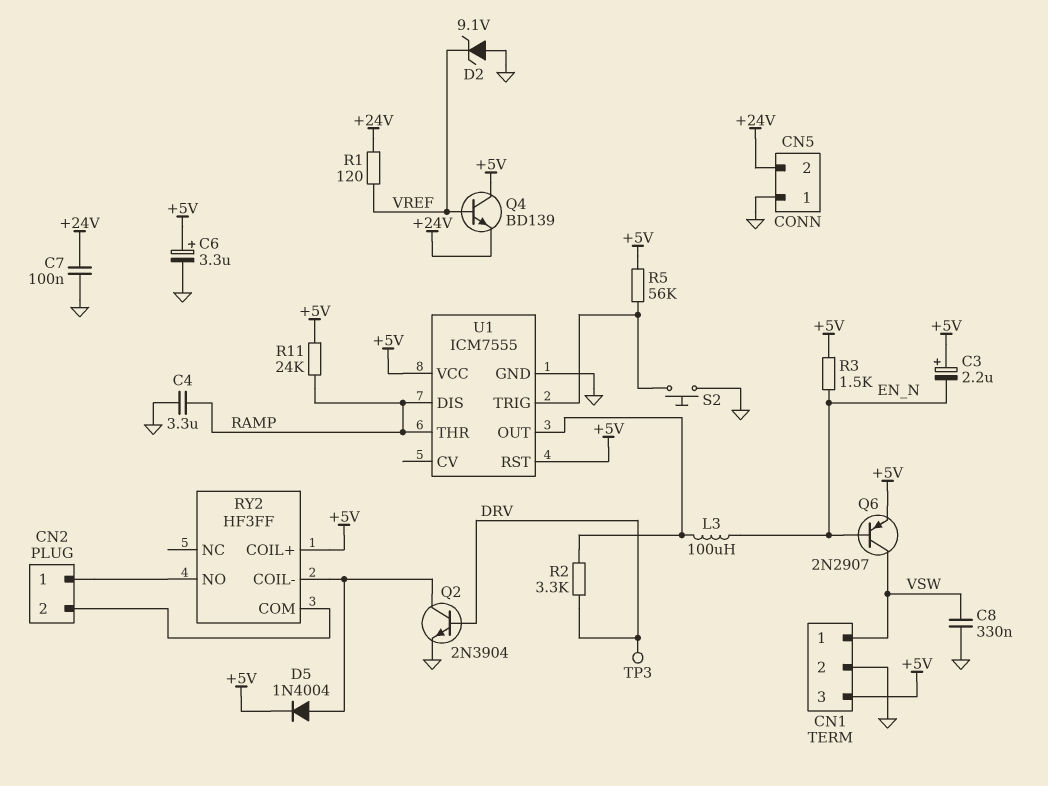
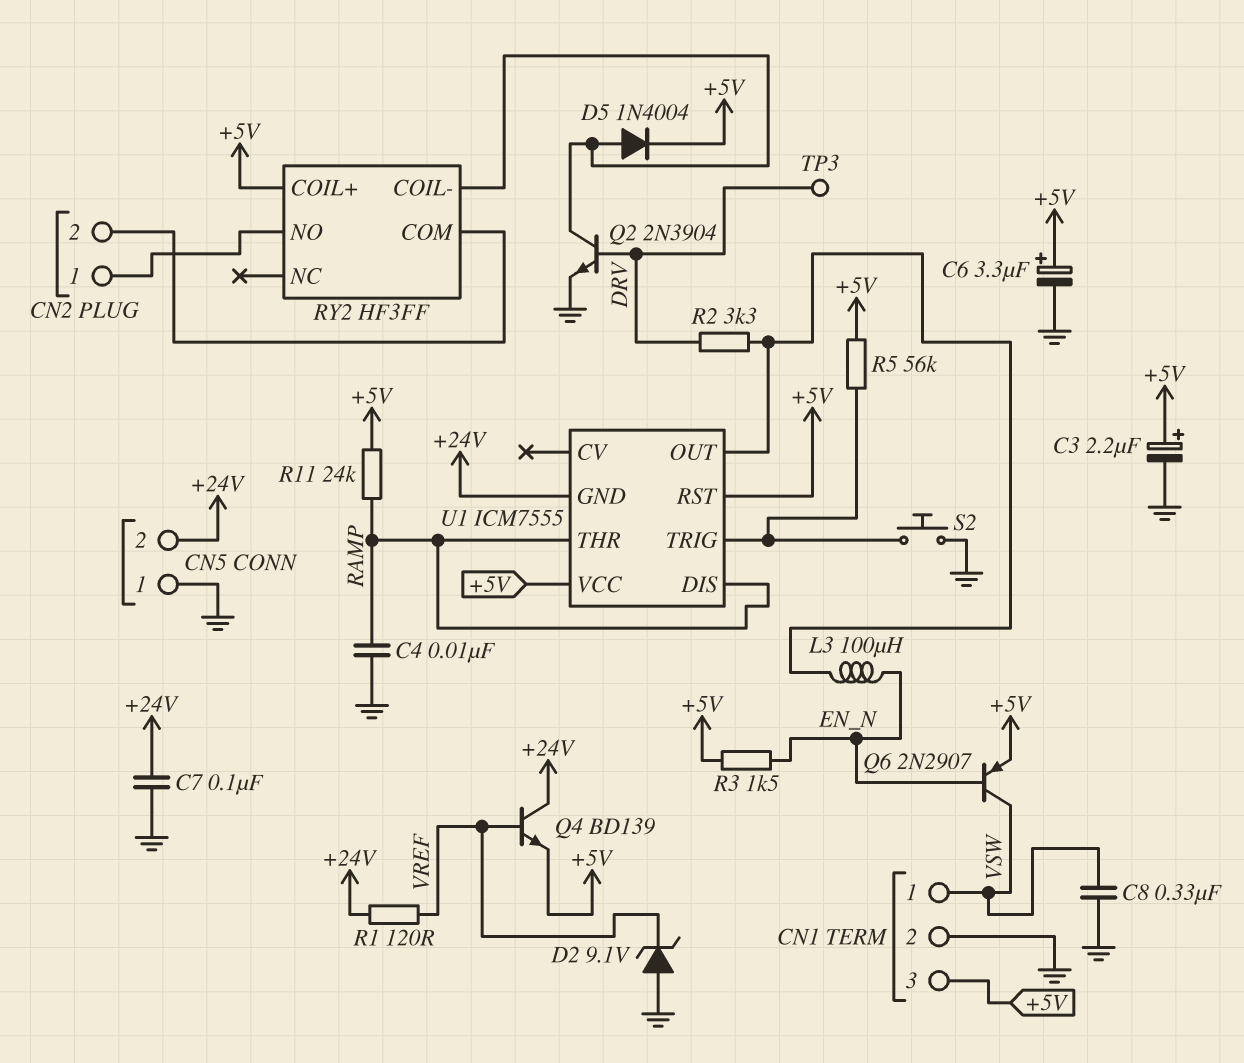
C3: 2.2uF (plus +5V, minus EN_N) -> 2.2uF (plus +5V, minus GND)
C4: 3.3uF (GND, RAMP) -> 10nF (GND, RAMP)
Q4: NPN BD139 (B VREF, C +5V, E +24V) -> NPN BD139 (B VREF, C +24V, E +5V)
U1 pin GND: GND -> +24V

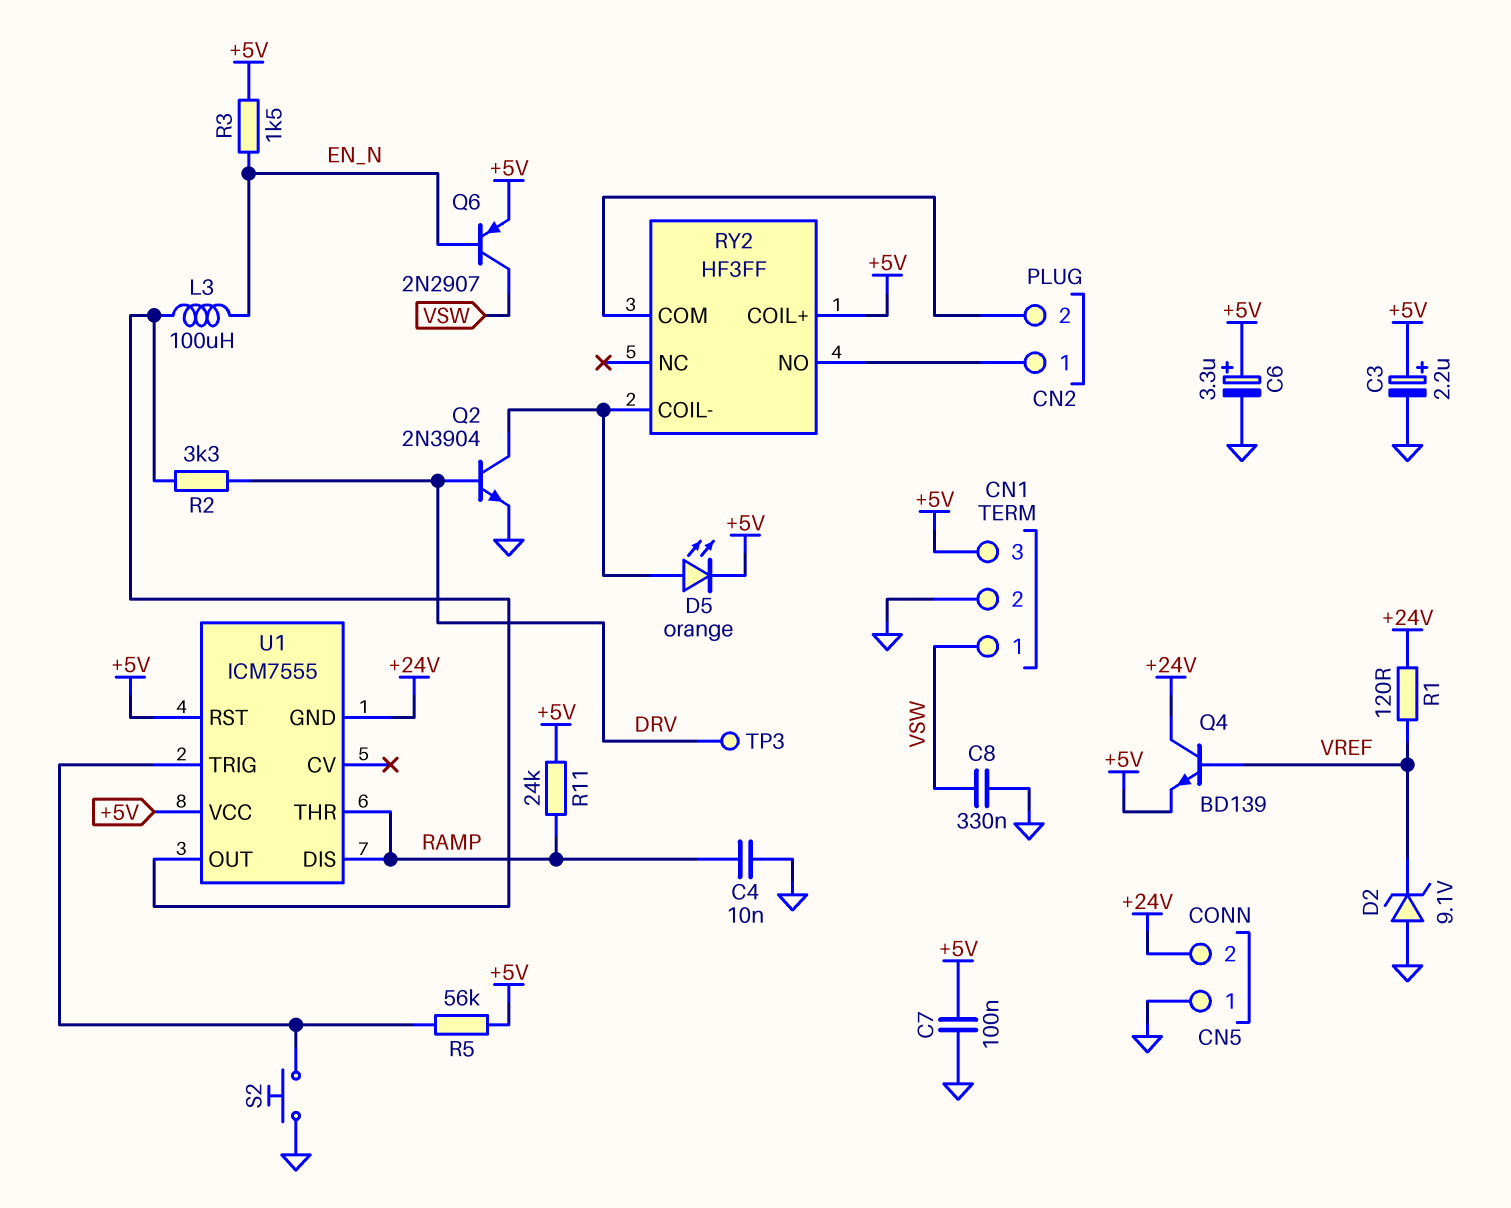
C7: 100nF (+24V, GND) -> 100nF (+5V, GND)
D5: diode 1N4004 (A RY2/COIL-, K +5V) -> LED orange (A RY2/COIL-, K +5V)

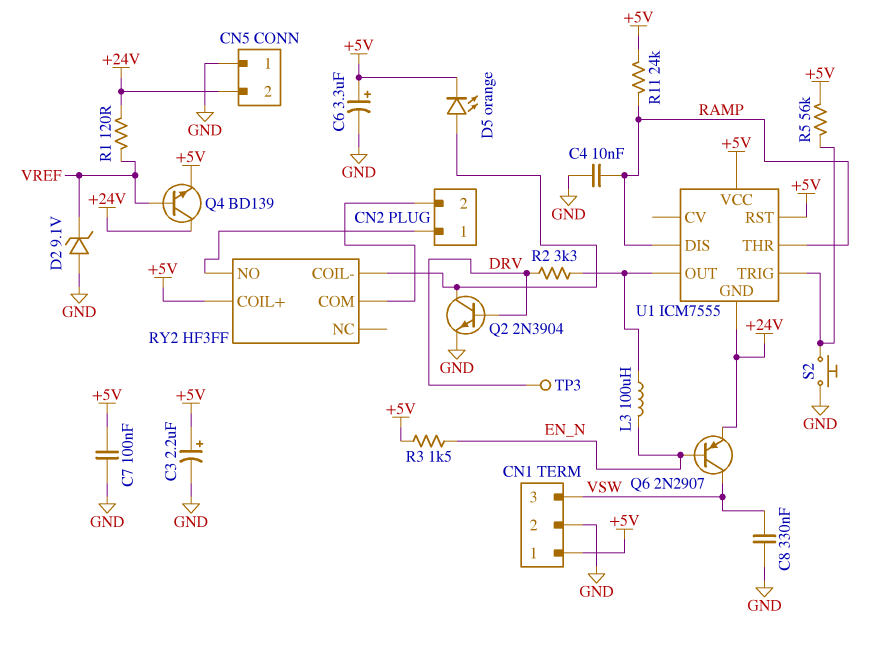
CN1 pin 1: VSW -> +5V
CN1 pin 3: +5V -> VSW
Q6: PNP 2N2907 (B EN_N, C VSW, E +5V) -> PNP 2N2907 (B EN_N, C VSW, E +24V)

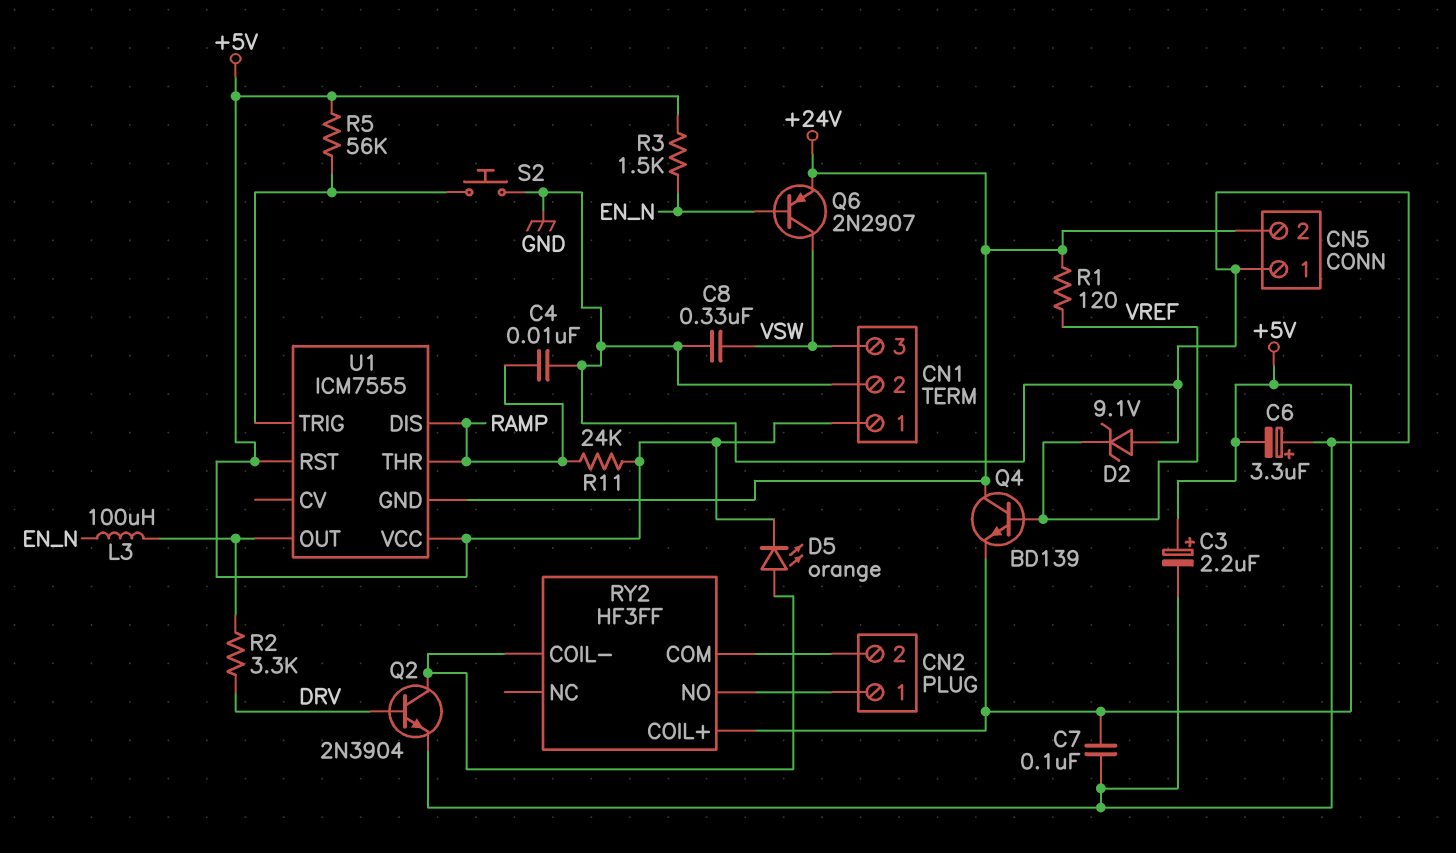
C6: 3.3uF (plus +5V, minus GND) -> 3.3uF (plus GND, minus +5V)
TP3: test point (DRV) -> none

